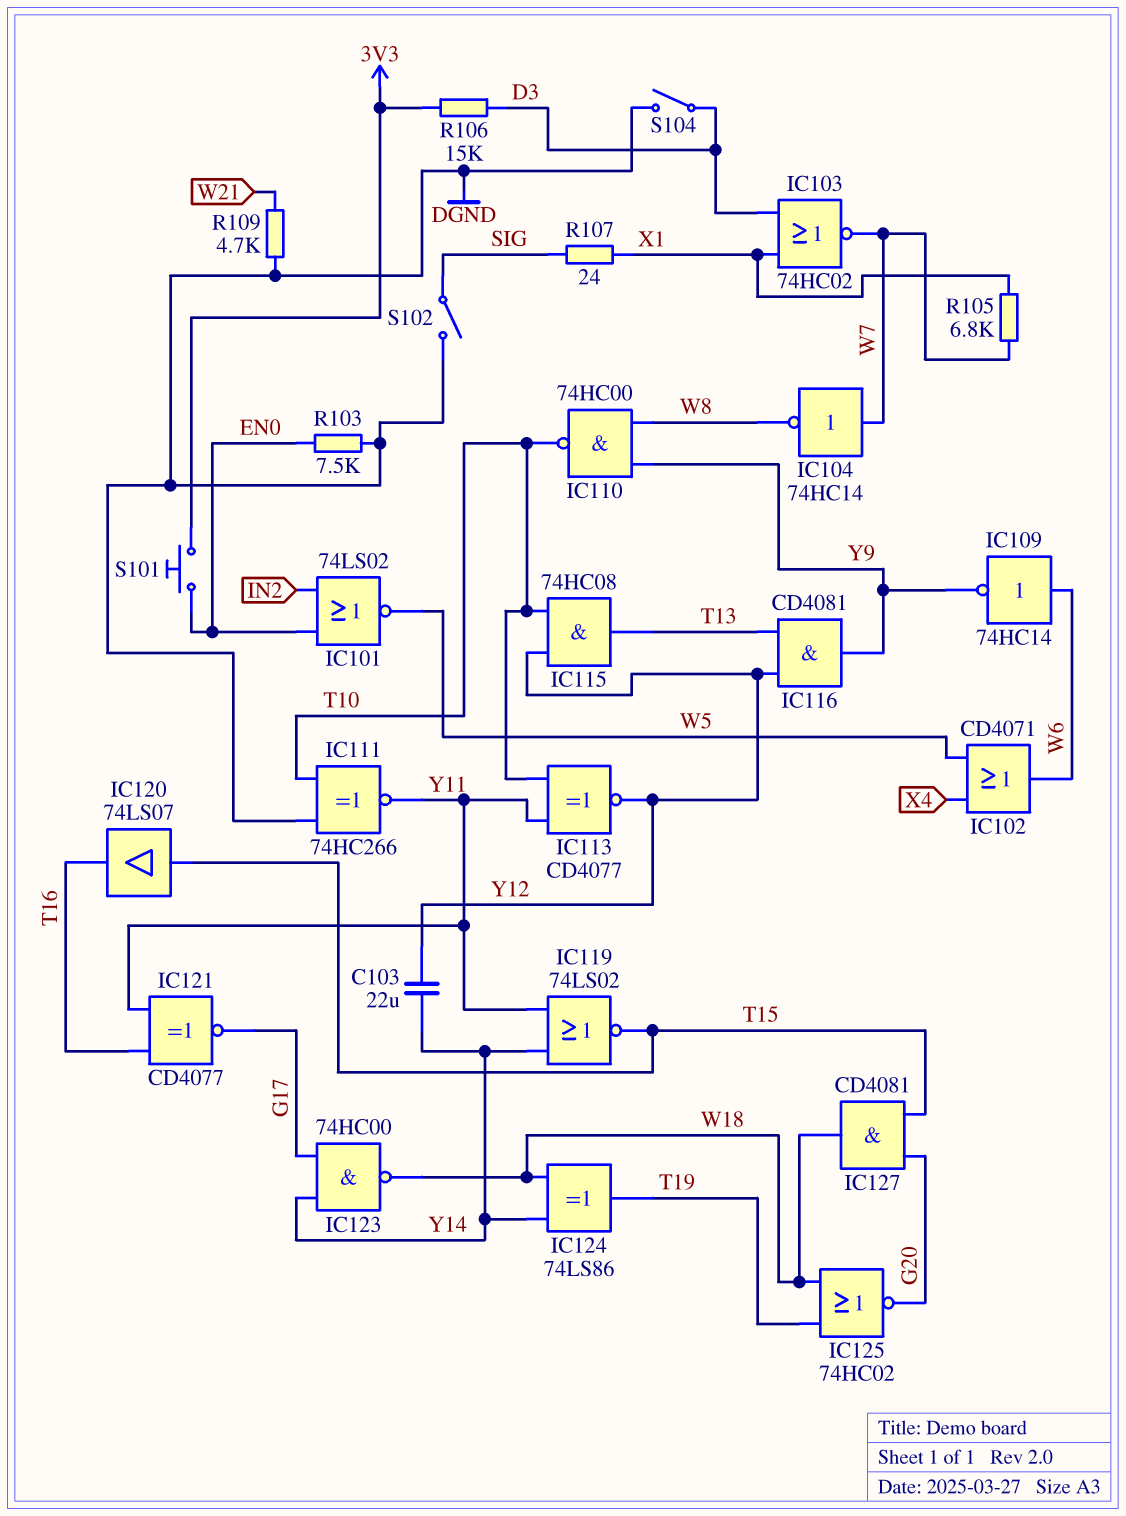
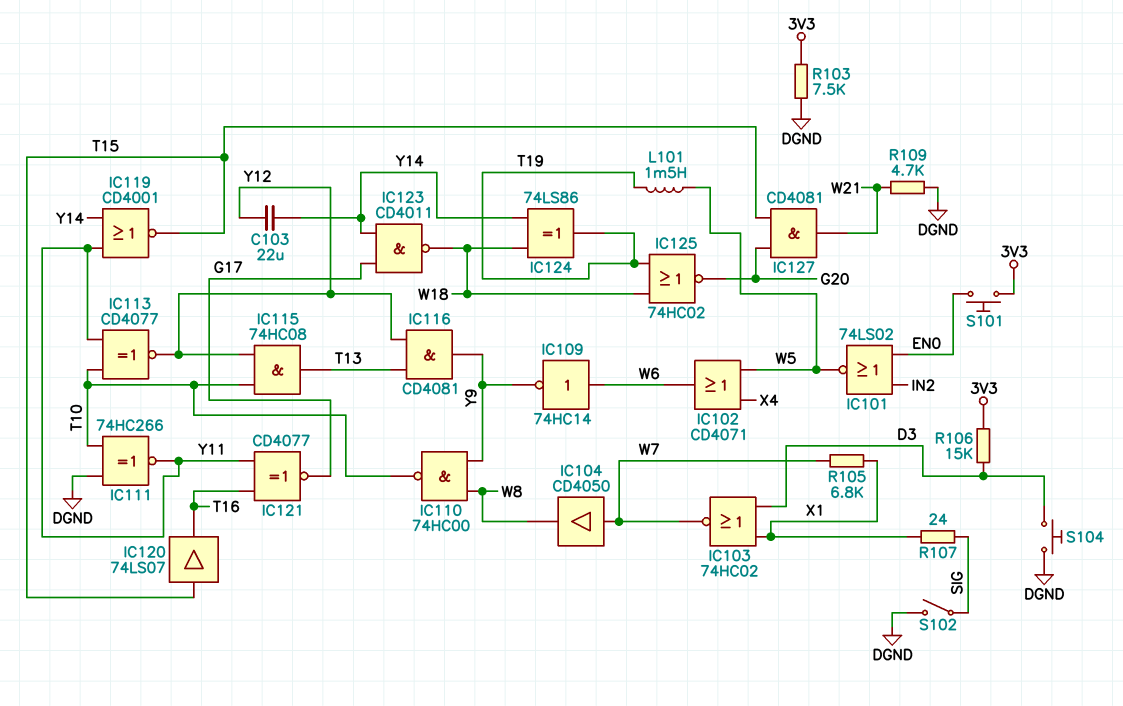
IC104: NOT 74HC14 (in W7, out W8) -> buffer CD4050 (in W7, out W8)
IC119: NOR 74LS02 (in Y11, in Y14, out T15) -> NOR CD4001 (in Y11, in Y14, out T15)
IC123: NAND 74HC00 (in G17, in Y14, out W18) -> NAND CD4011 (in G17, in Y14, out W18)
IC127: AND CD4081 (in G20, in T15, out W18) -> AND CD4081 (in G20, in T15, out W21)
L101: none -> 1.5mH (T19, W5)
R103: 7.5k (DGND, EN0) -> 7.5k (3V3, DGND)
S104: switch (D3, DGND) -> button (D3, DGND)

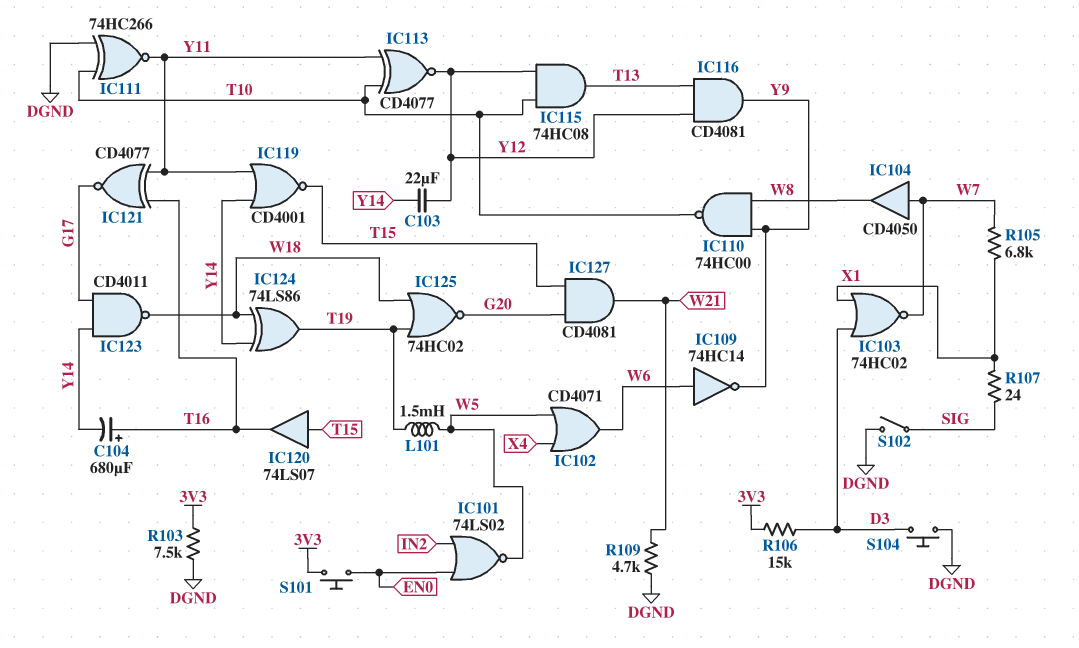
C104: none -> 680uF (plus T16, minus Y14)

